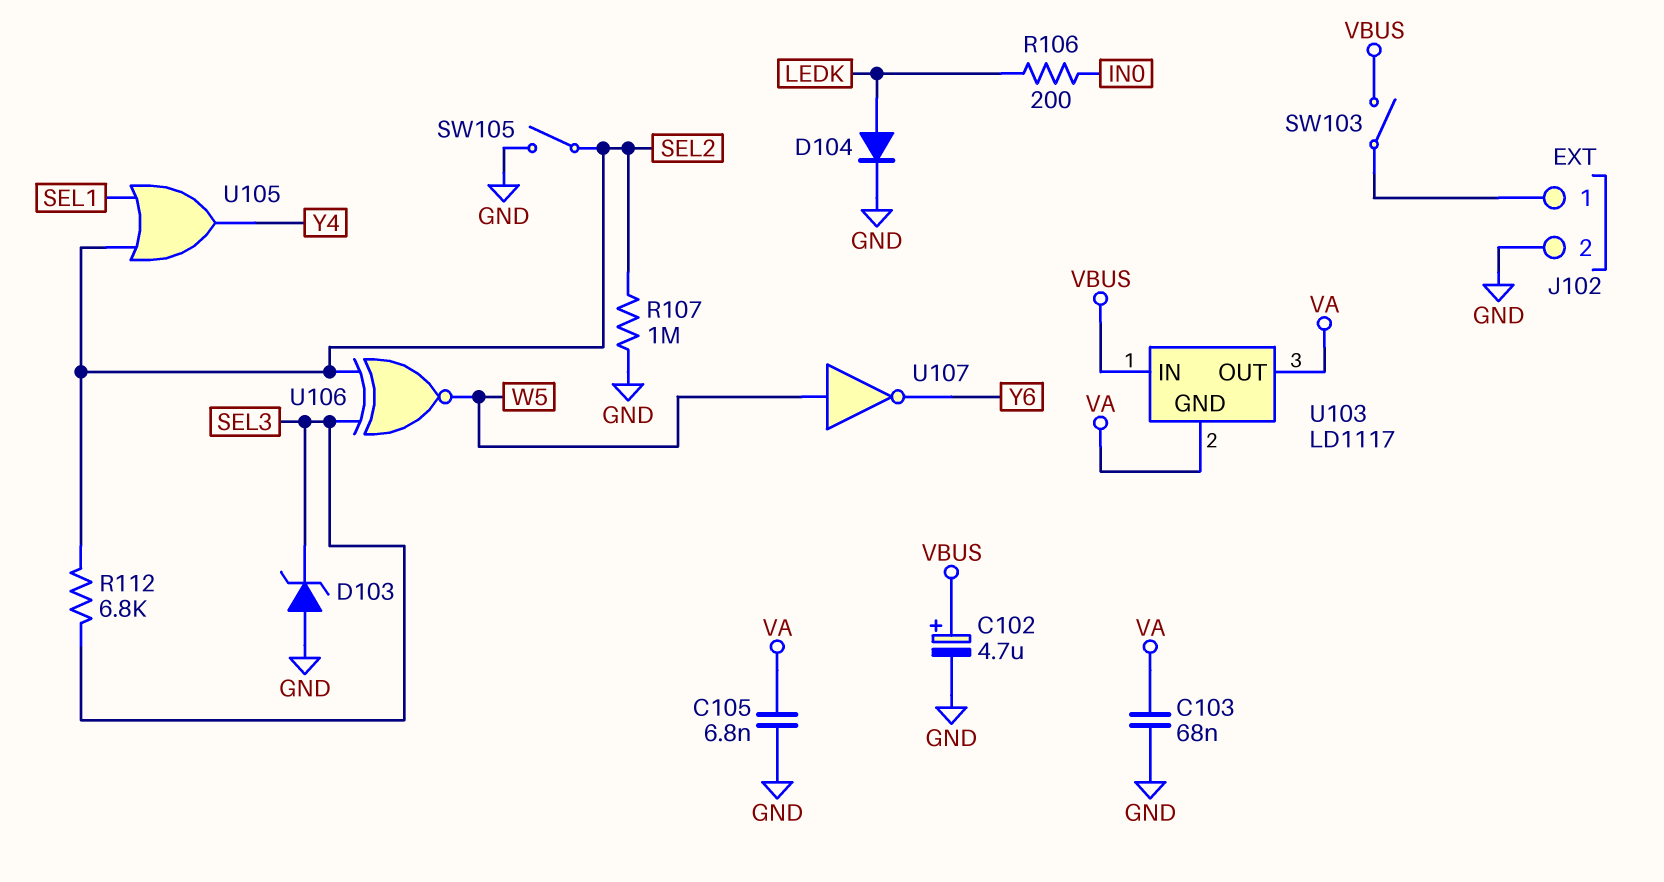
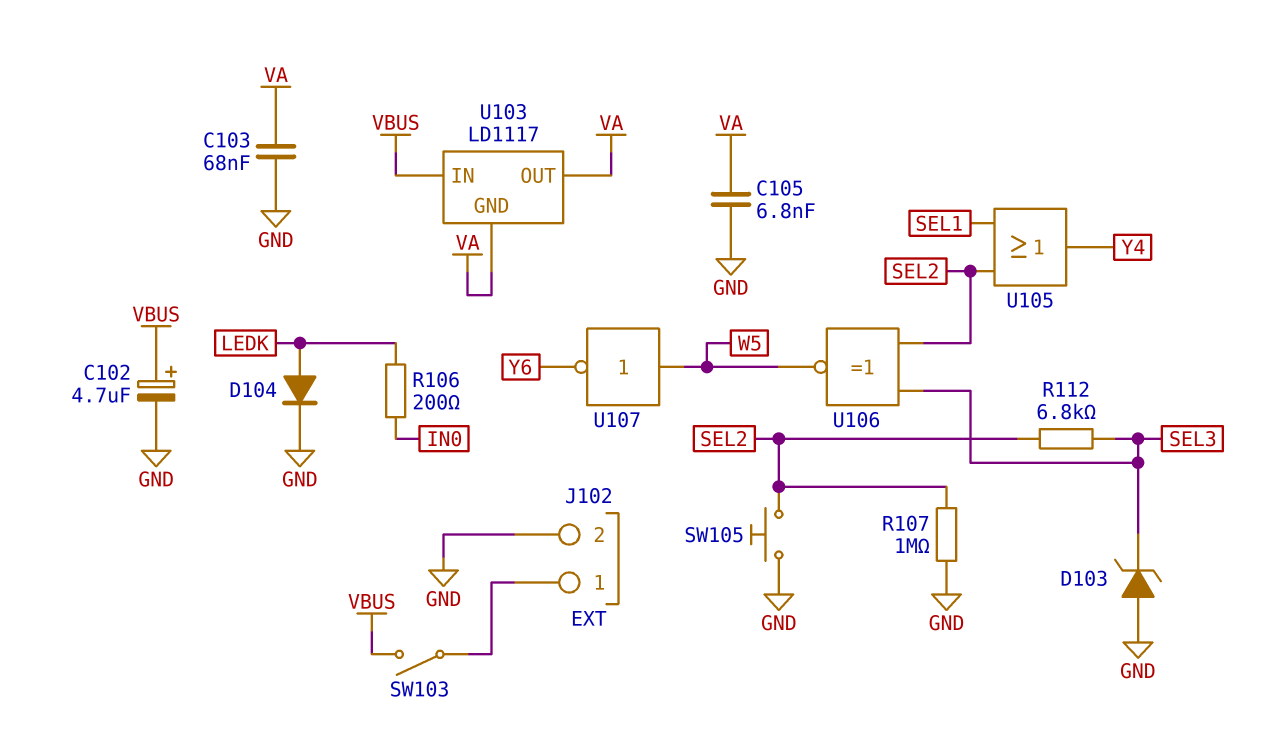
SW105: switch (GND, SEL2) -> button (GND, SEL2)

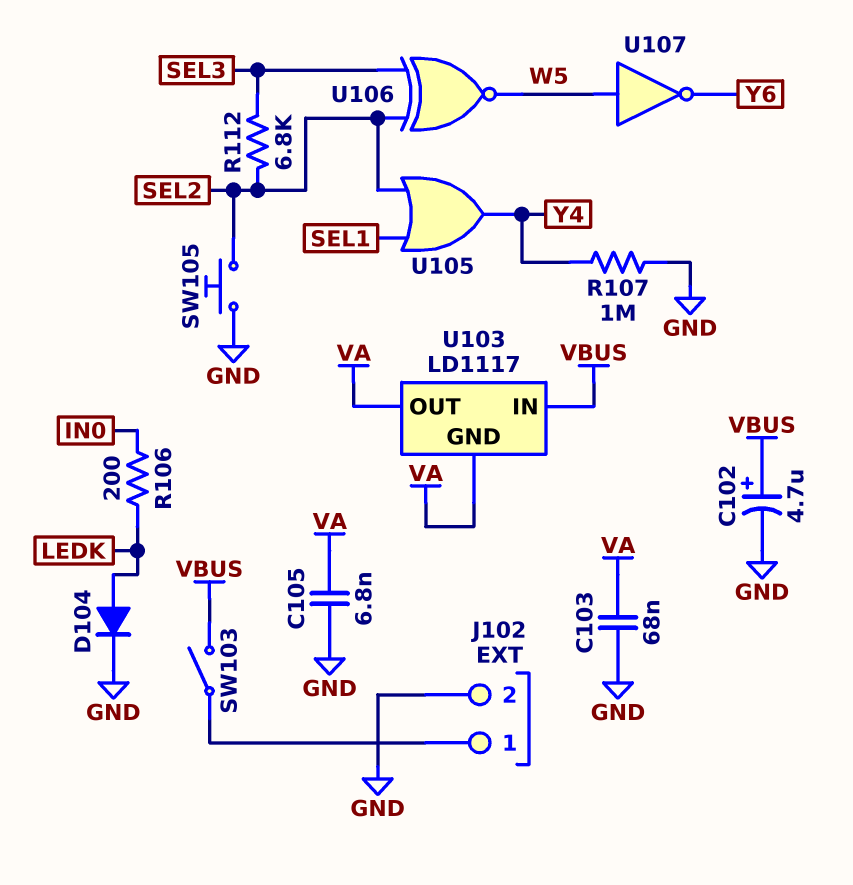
D103: zener (A GND, K SEL3) -> none
R107: 1M (GND, SEL2) -> 1M (GND, Y4)

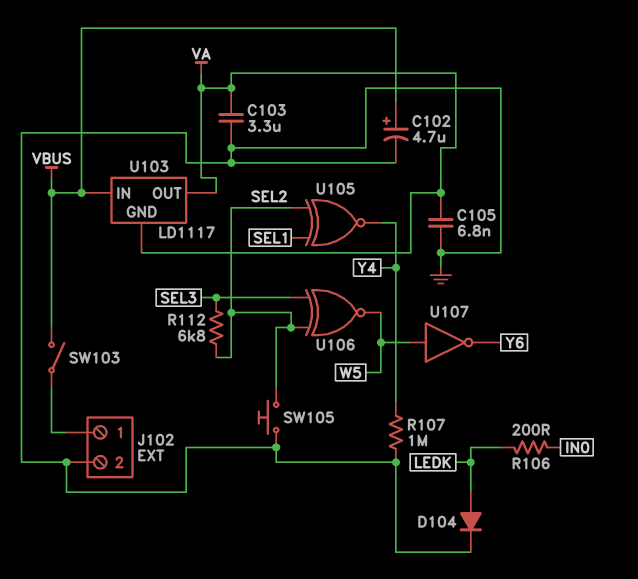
C103: 68nF (GND, VA) -> 3.3uF (GND, VA)
U105: OR (in SEL1, in SEL2, out Y4) -> XNOR (in SEL1, in SEL2, out Y4)

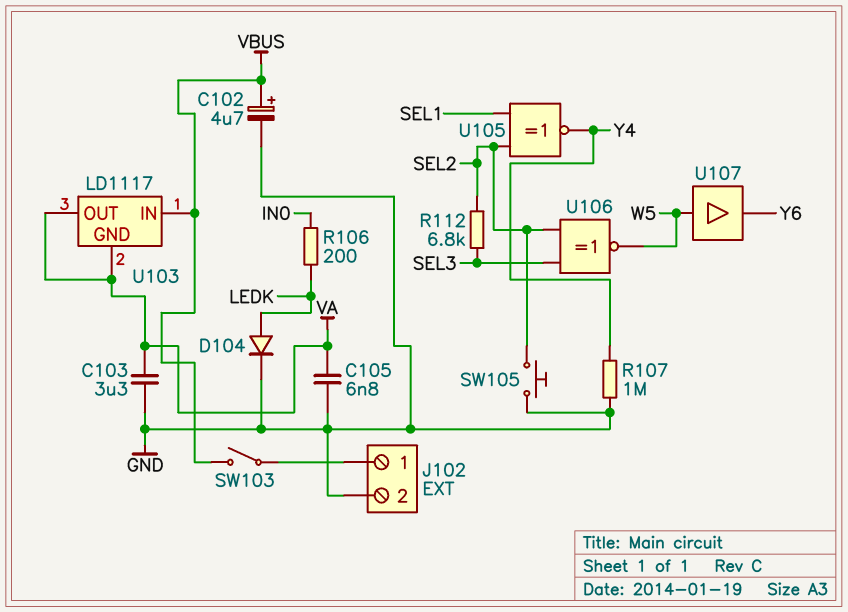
U107: NOT (in W5, out Y6) -> buffer (in W5, out Y6)

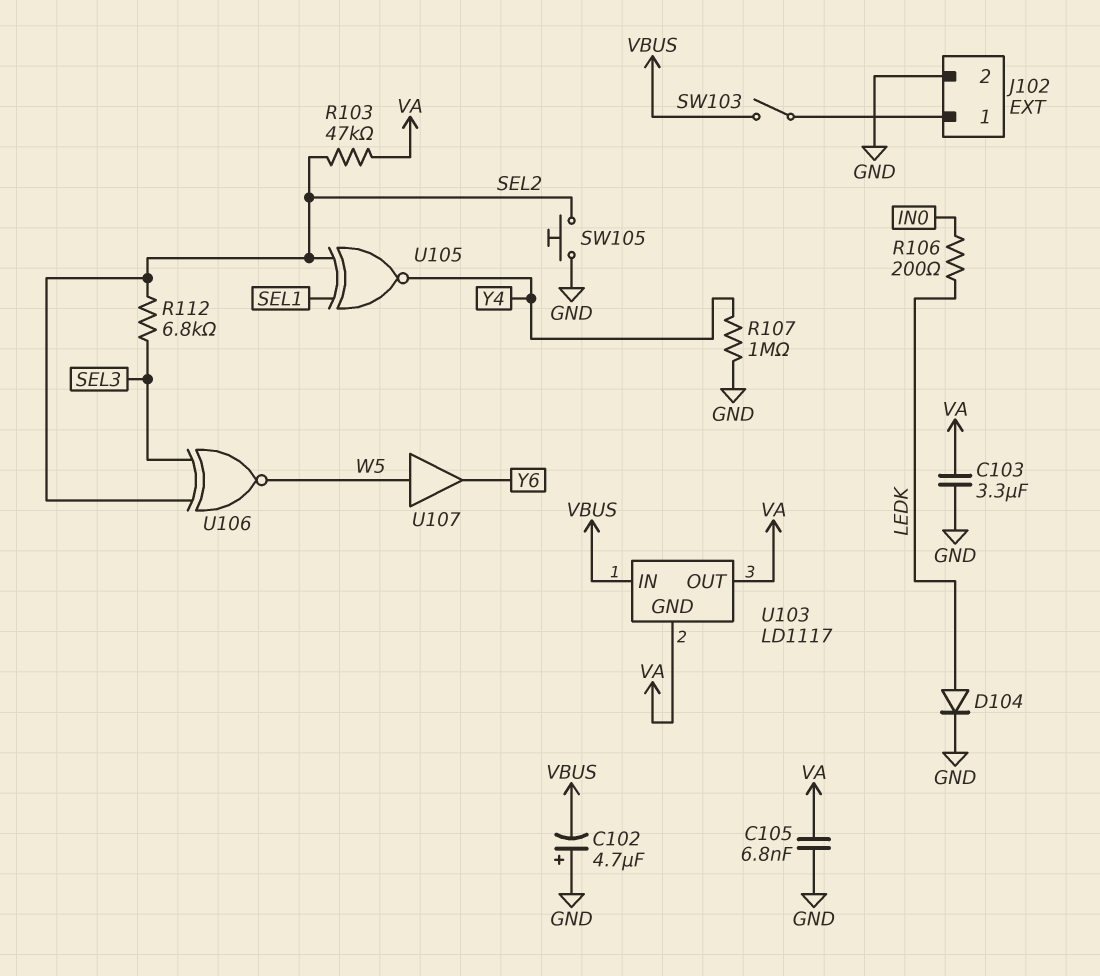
C102: 4.7uF (plus VBUS, minus GND) -> 4.7uF (plus GND, minus VBUS)
R103: none -> 47k (SEL2, VA)

